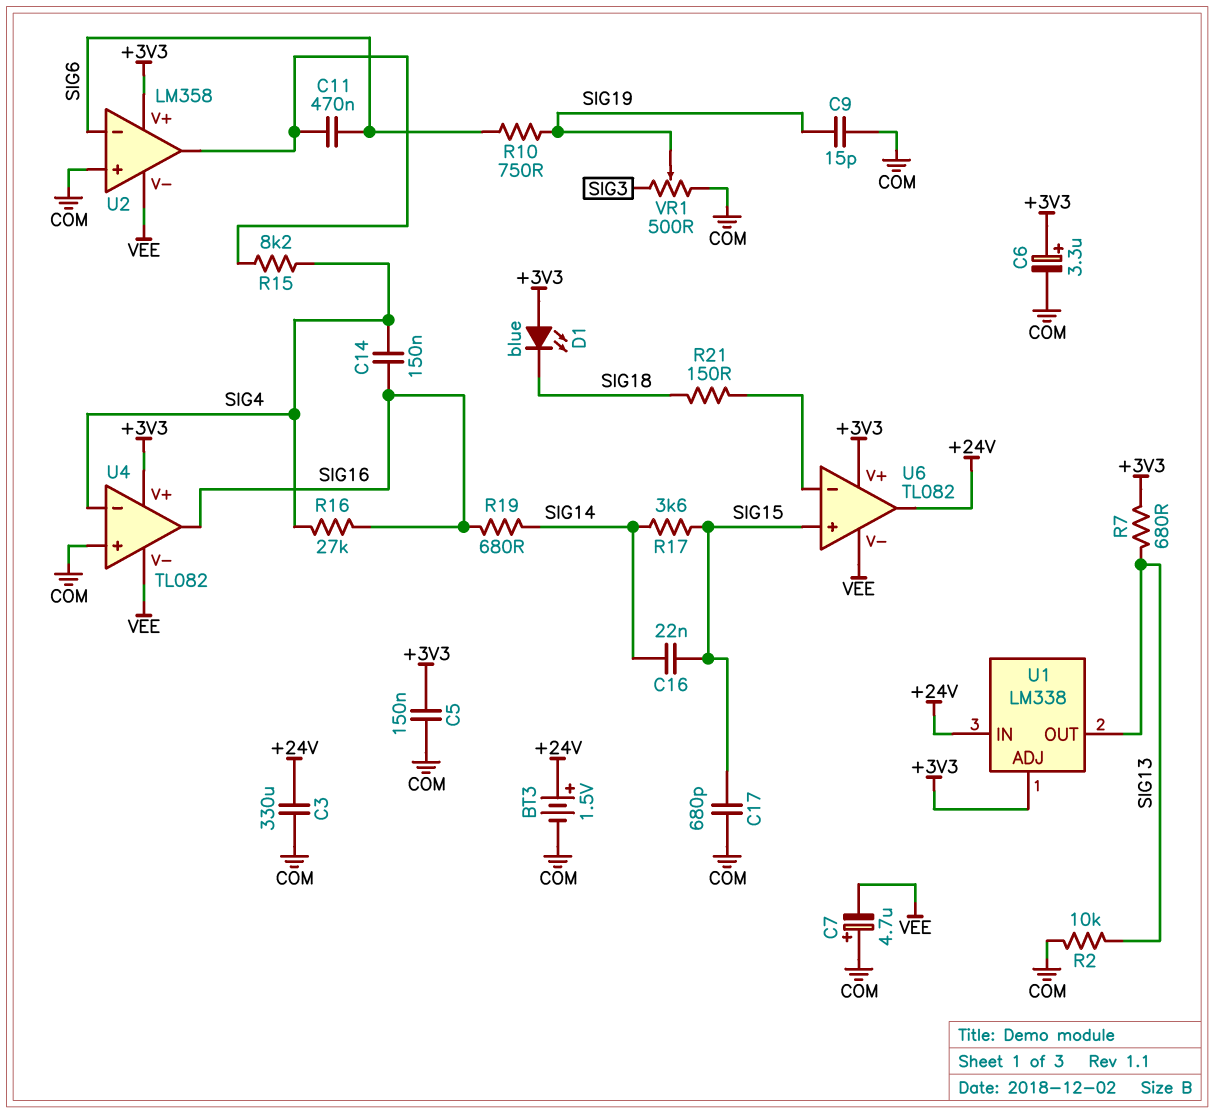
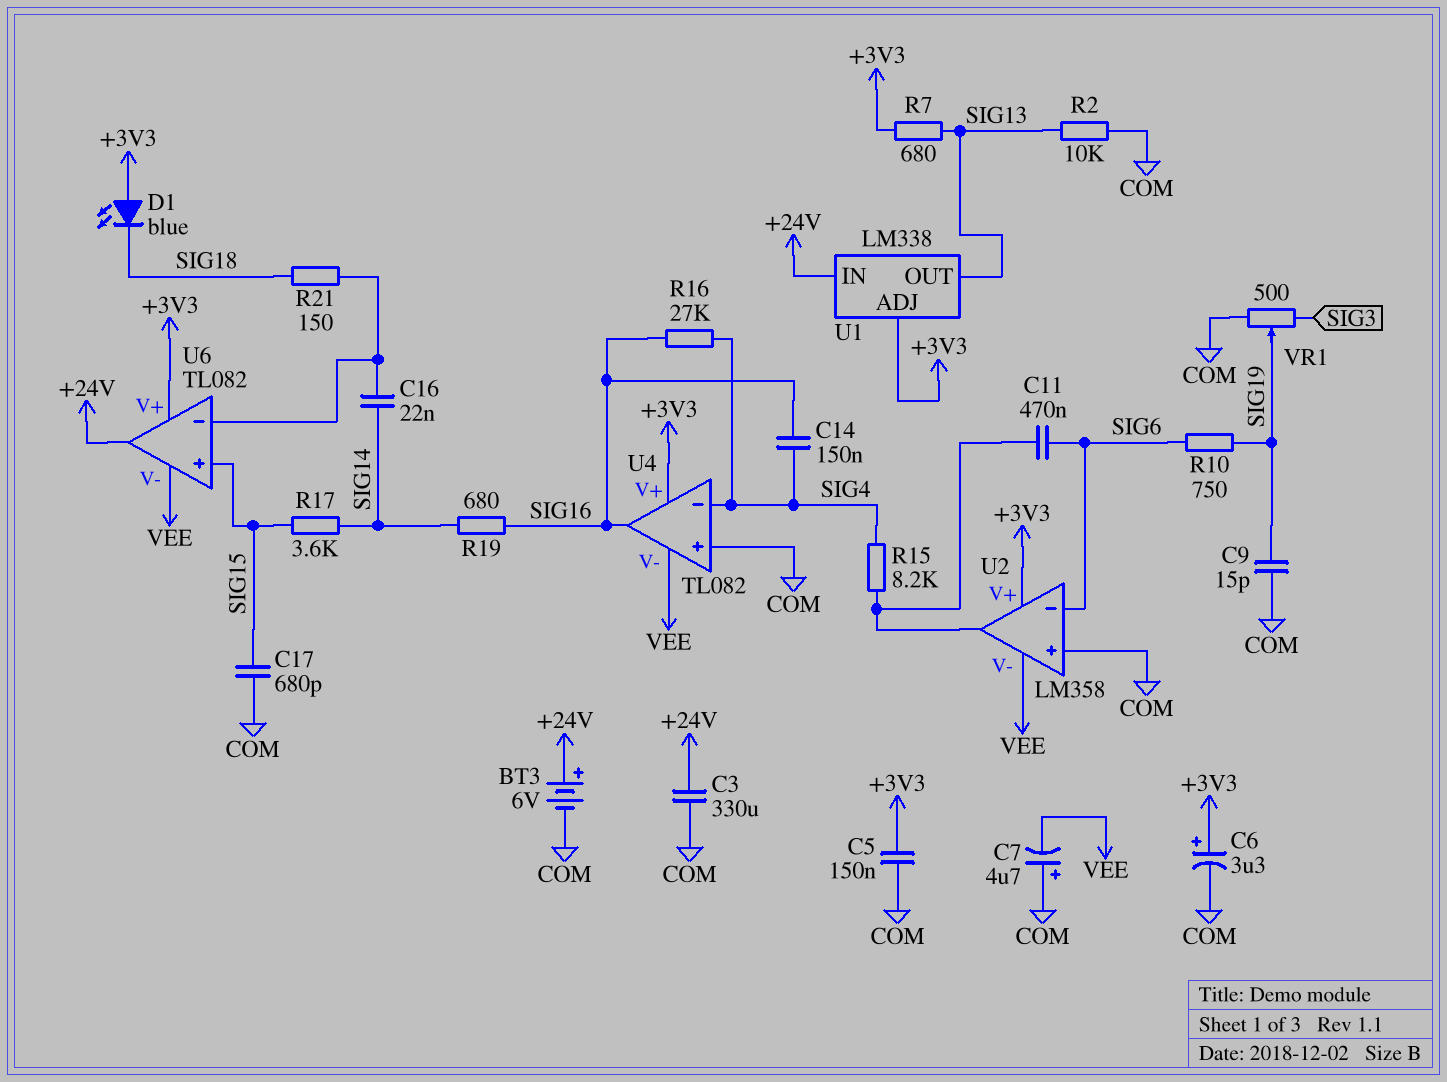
BT3: 1.5V (plus +24V, minus COM) -> 6V (plus +24V, minus COM)
C16: 22nF (SIG14, SIG15) -> 22nF (SIG14, U6/in-)

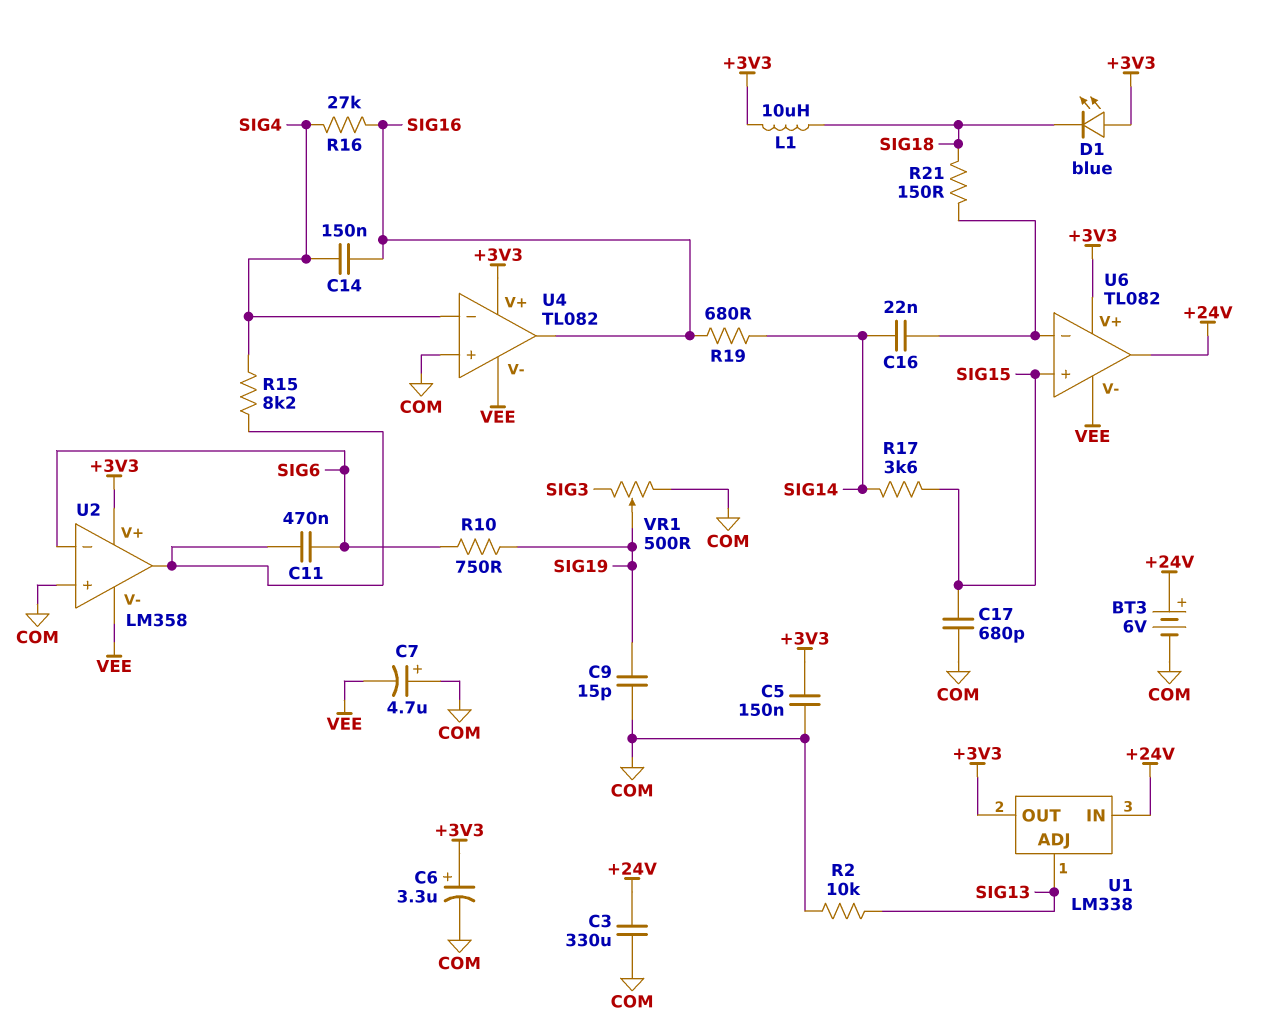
L1: none -> 10uH (+3V3, SIG18)
R7: 680 (+3V3, SIG13) -> none
U1 pin ADJ: +3V3 -> SIG13
U1 pin OUT: SIG13 -> +3V3

